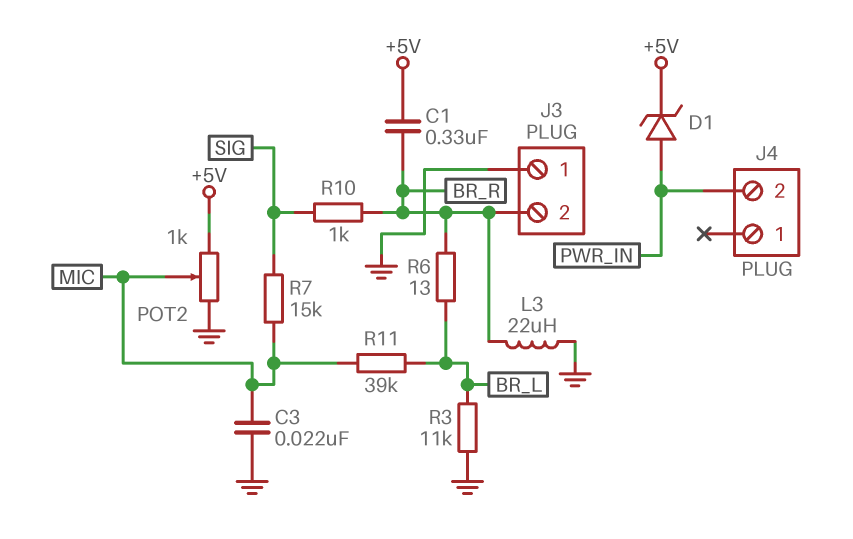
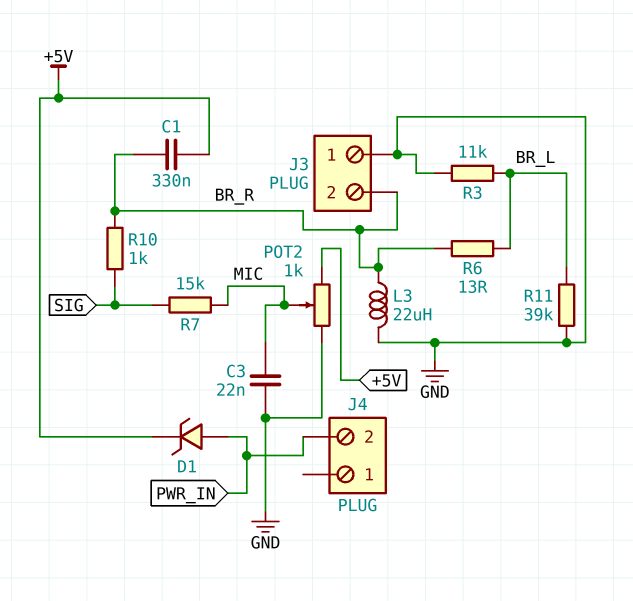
R11: 39k (BR_L, MIC) -> 39k (BR_L, GND)

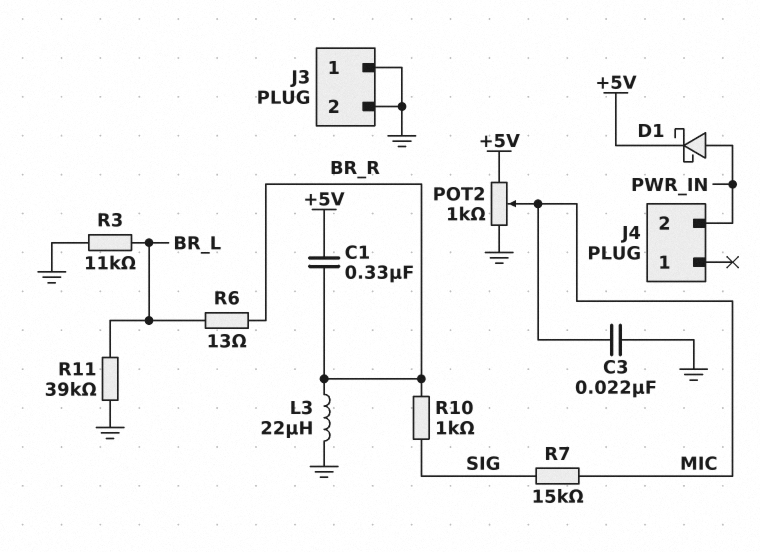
D1: zener (A PWR_IN, K +5V) -> schottky (A PWR_IN, K +5V)
J3 pin 2: BR_R -> GND

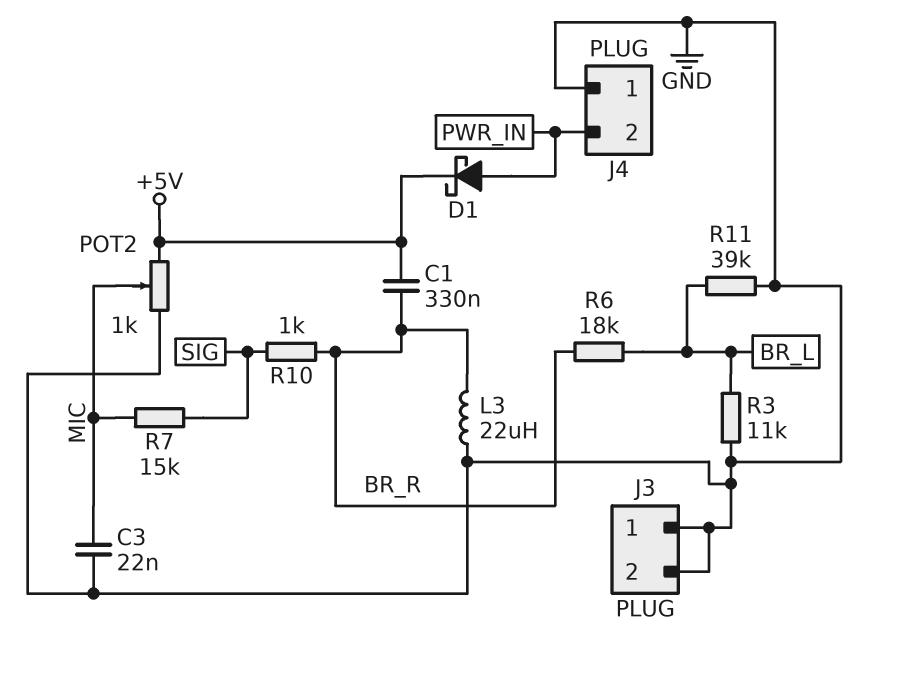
J4 pin 1: none -> GND
R6: 13 (BR_L, BR_R) -> 18k (BR_L, BR_R)

